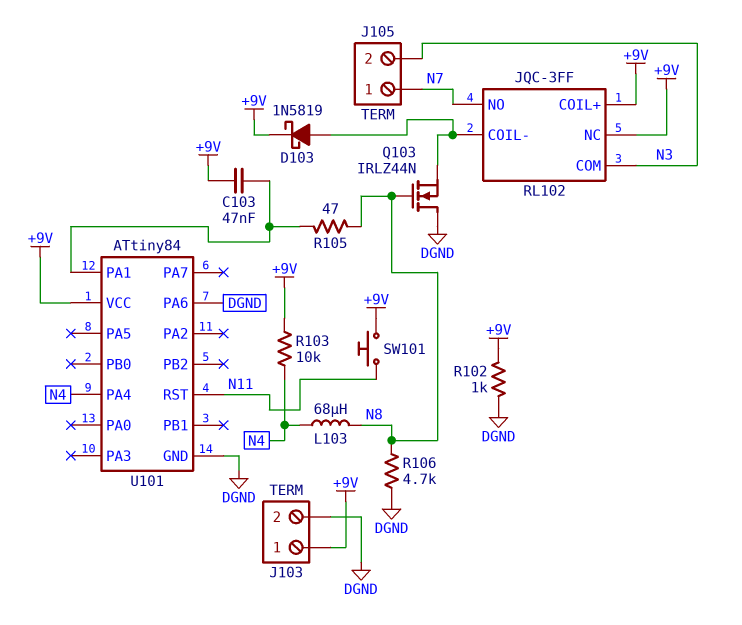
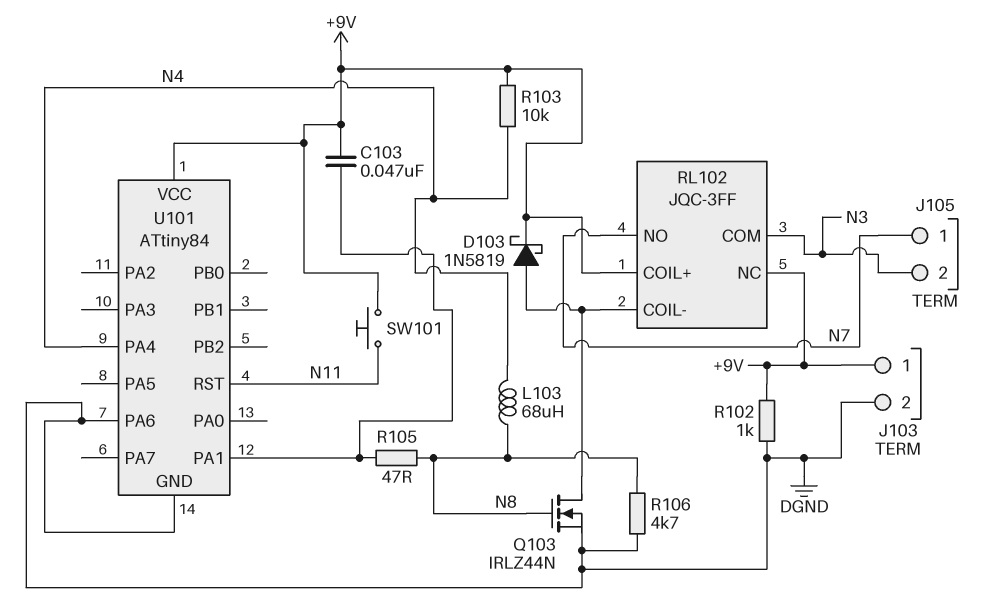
Q103: NMOS IRLZ44N (G N8, D DGND, S RL102/COIL-) -> NMOS IRLZ44N (G N8, D RL102/COIL-, S DGND)

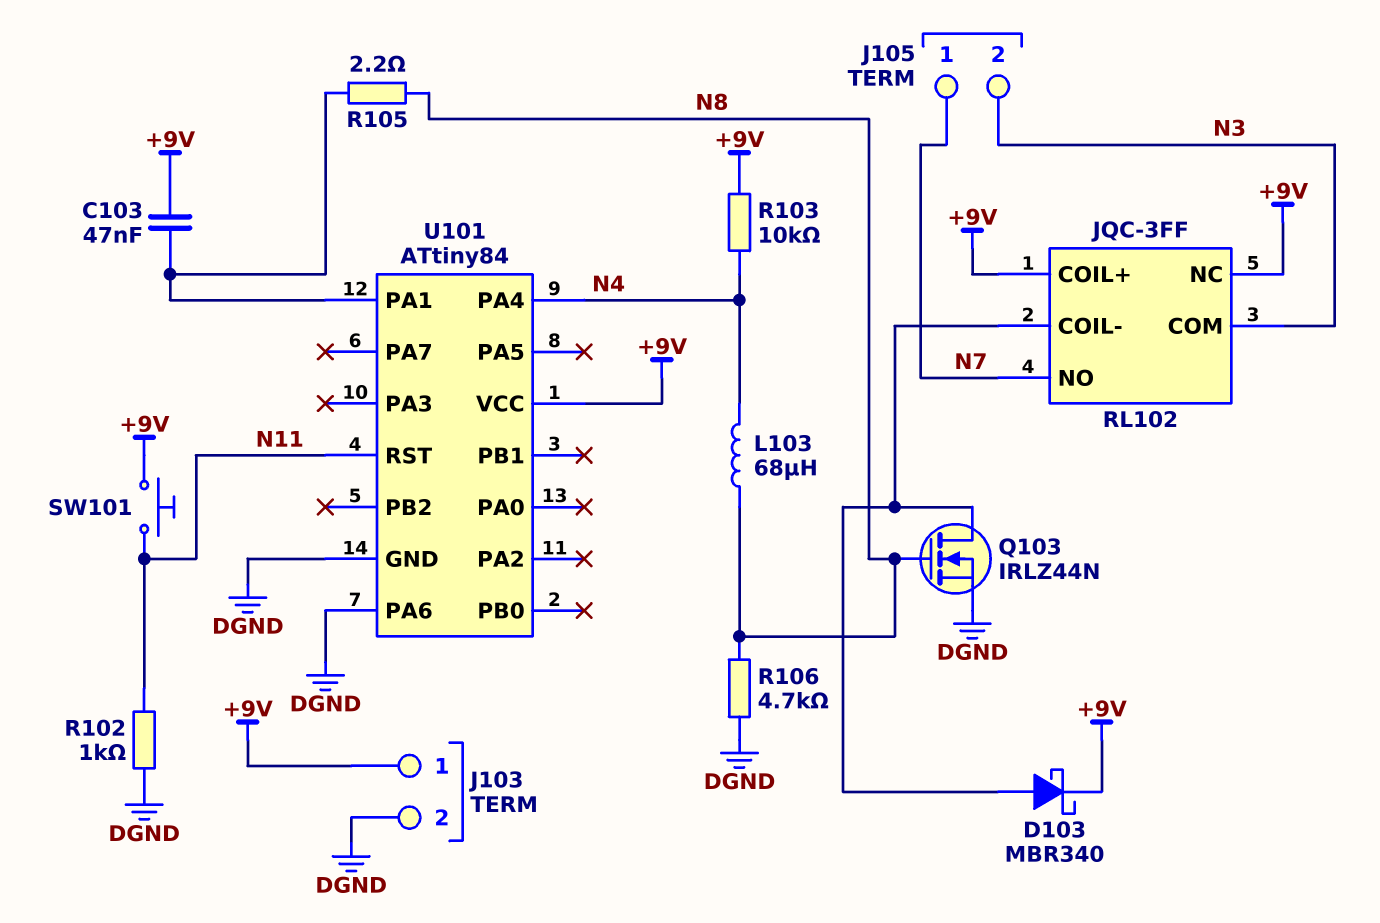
D103: schottky 1N5819 (A RL102/COIL-, K +9V) -> schottky MBR340 (A RL102/COIL-, K +9V)
R102: 1k (+9V, DGND) -> 1k (DGND, N11)
R105: 47 (N8, U101/PA1) -> 2.2 (N8, U101/PA1)

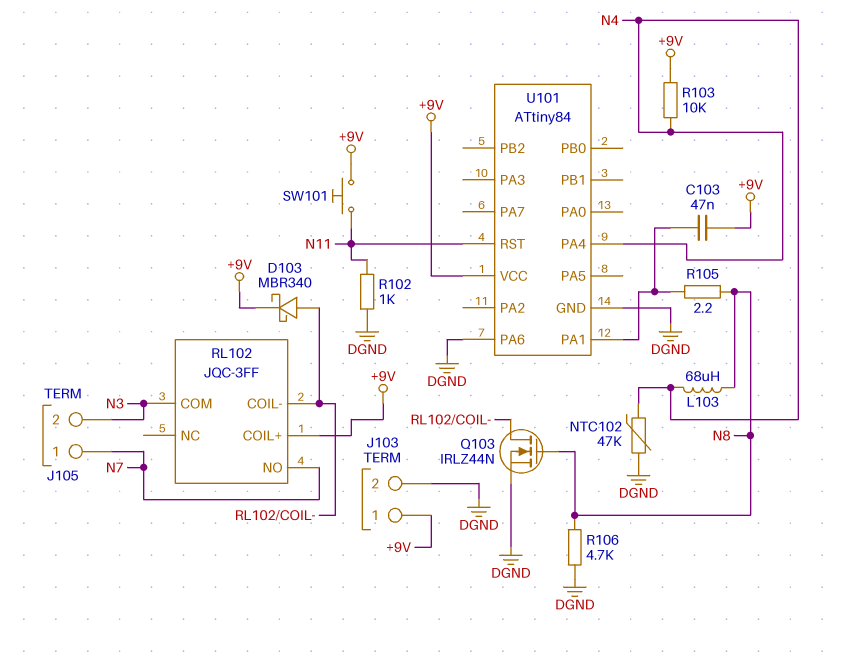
NTC102: none -> 47k (DGND, N4)
RL102 pin NC: +9V -> none

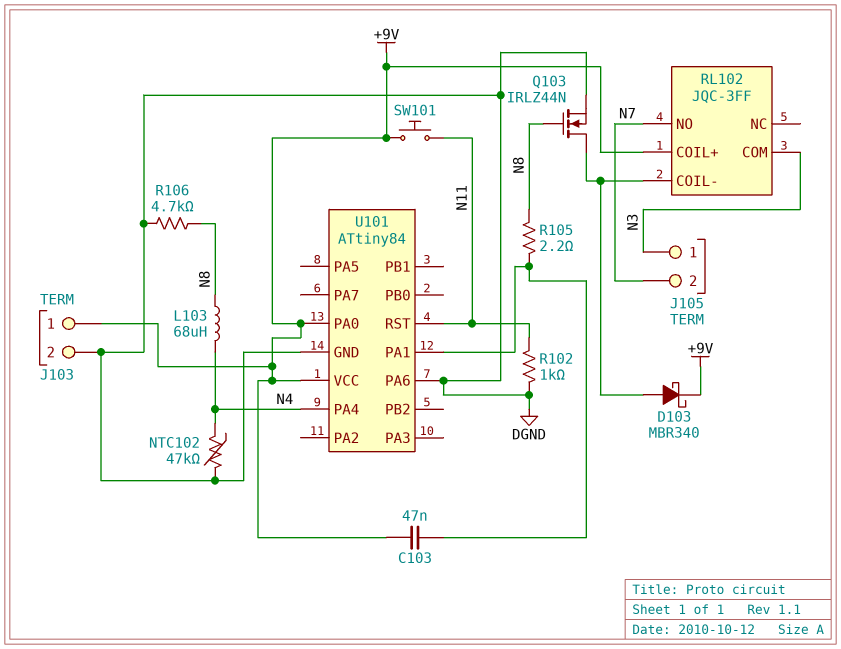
J105 pin 1: N7 -> N3
J105 pin 2: N3 -> N7
R103: 10k (+9V, N4) -> none
U101 pin PA0: none -> +9V

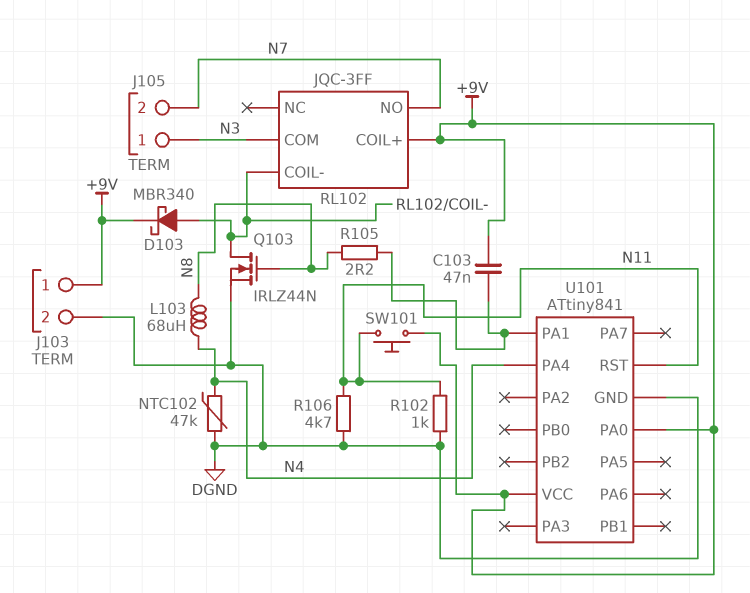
R106: 4.7k (DGND, N8) -> 4.7k (DGND, N11)
U101: ATtiny84 -> ATtiny841
U101 pin PA6: DGND -> none

